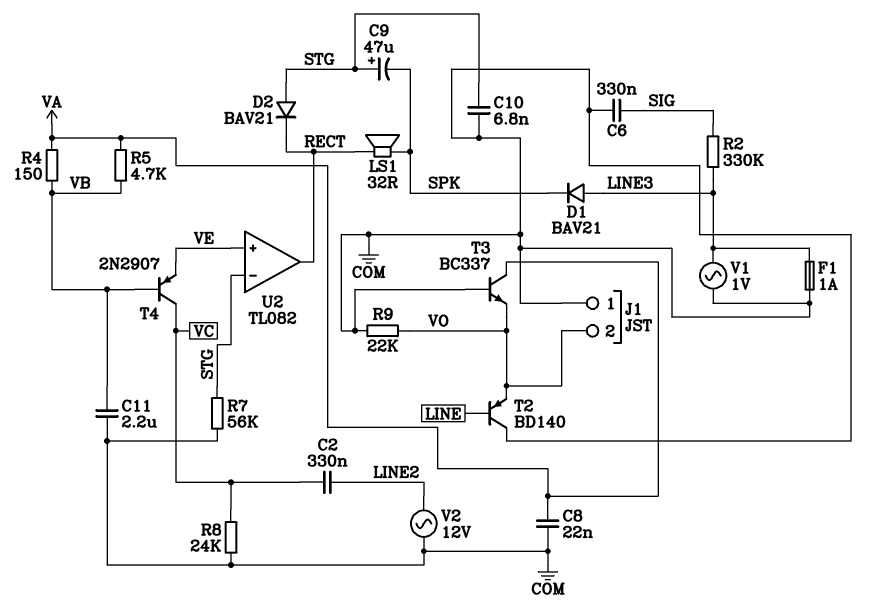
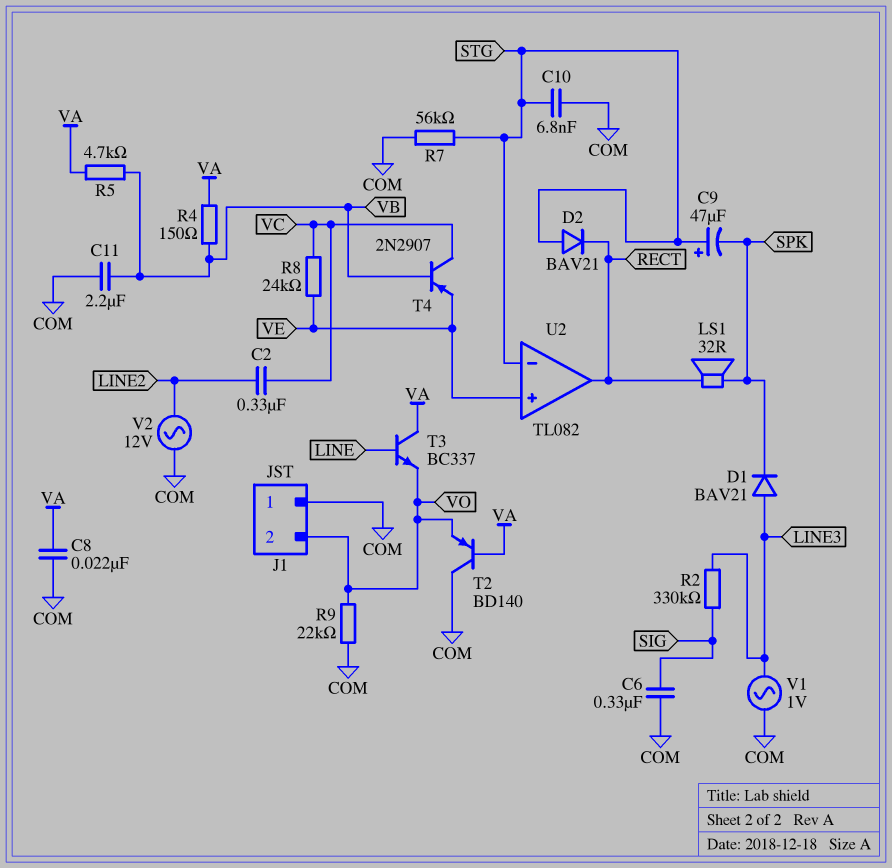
F1: 1A (COM, LINE3) -> none
R8: 24k (COM, VC) -> 24k (VC, VE)
T2: PNP BD140 (B LINE, C COM, E VO) -> PNP BD140 (B VA, C COM, E VO)
T3: NPN BC337 (B COM, C VA, E VO) -> NPN BC337 (B LINE, C VA, E VO)

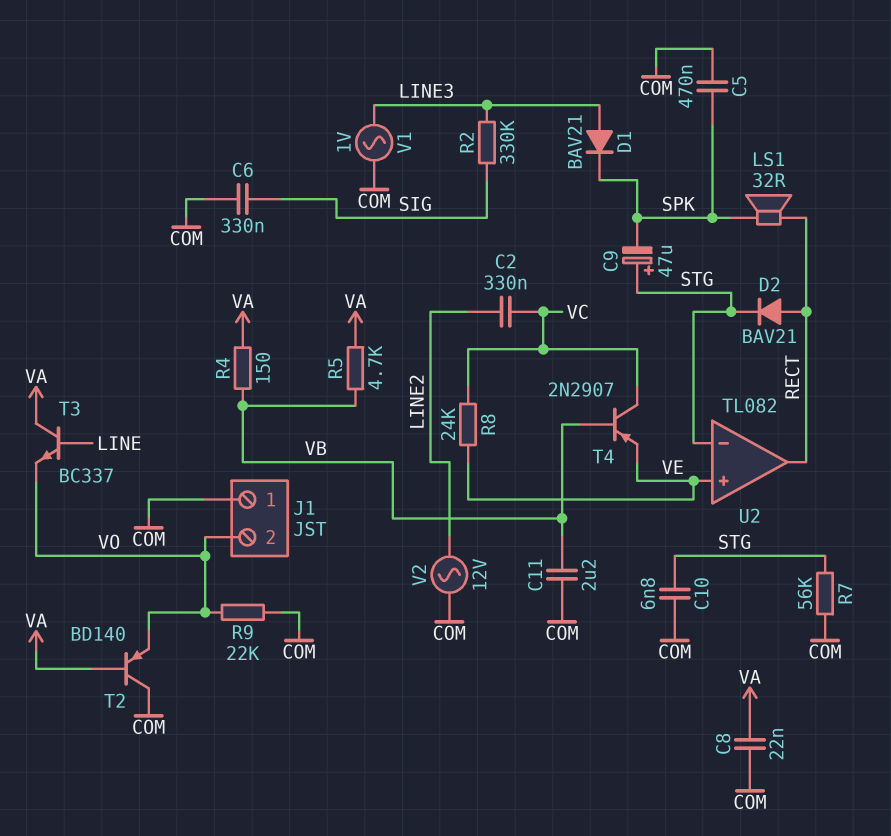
C5: none -> 470nF (COM, SPK)
D2: diode BAV21 (A STG, K RECT) -> diode BAV21 (A RECT, K STG)

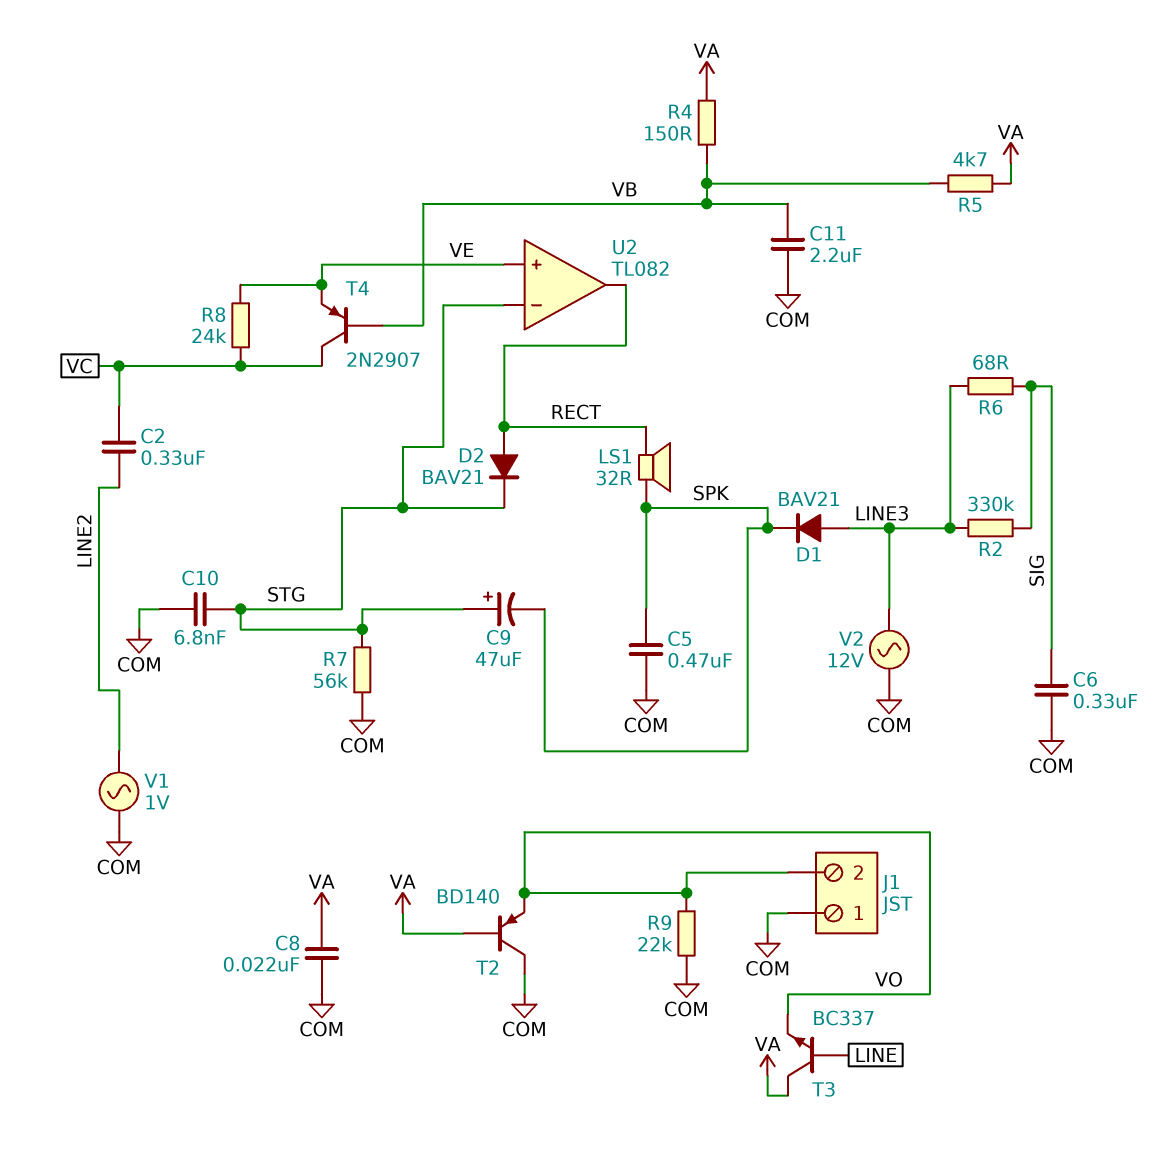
R6: none -> 68 (LINE3, SIG)
V1: AC 1V (COM, LINE3) -> AC 1V (COM, LINE2)
V2: AC 12V (COM, LINE2) -> AC 12V (COM, LINE3)

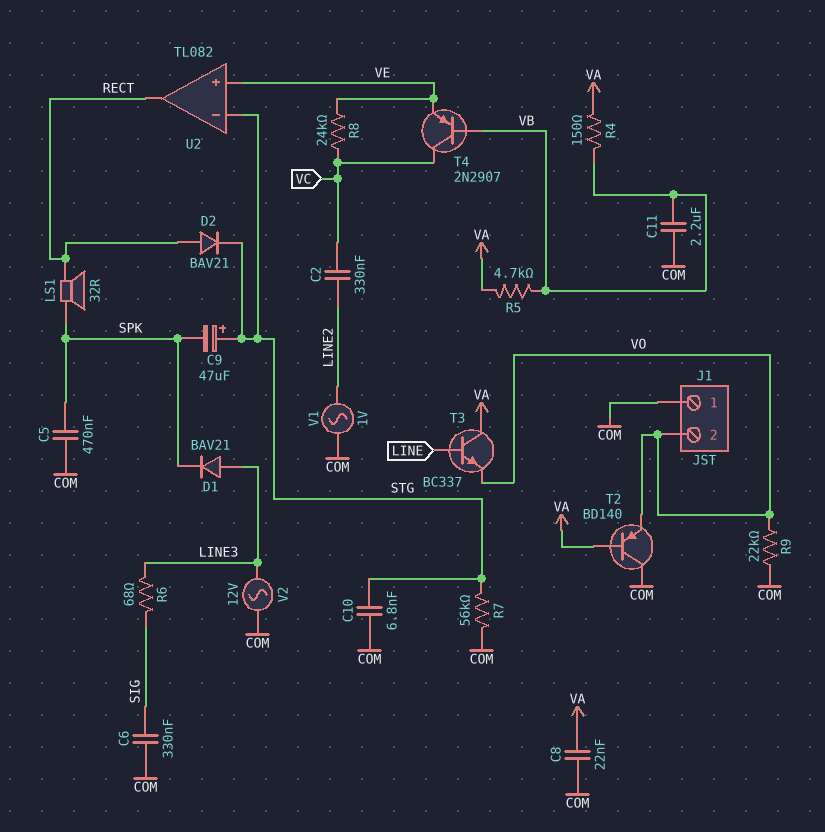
R2: 330k (LINE3, SIG) -> none

